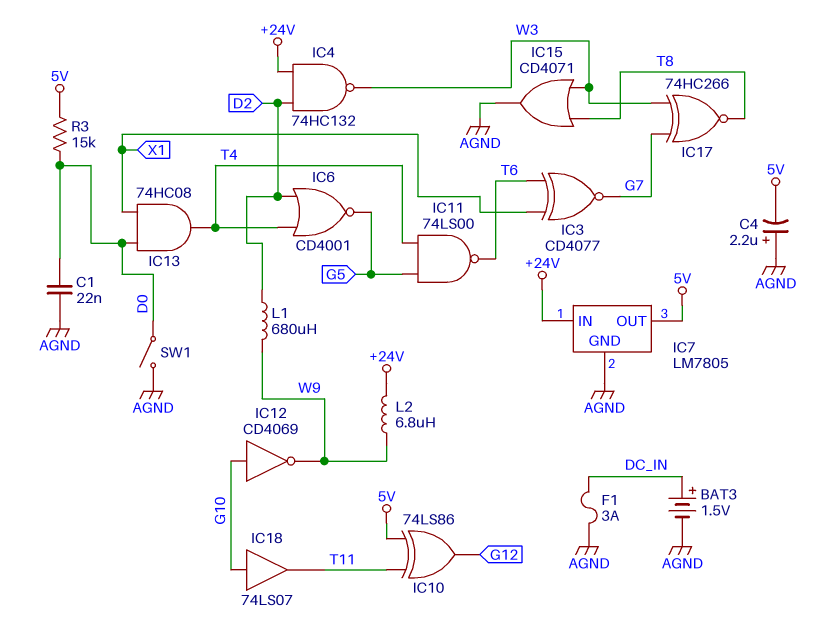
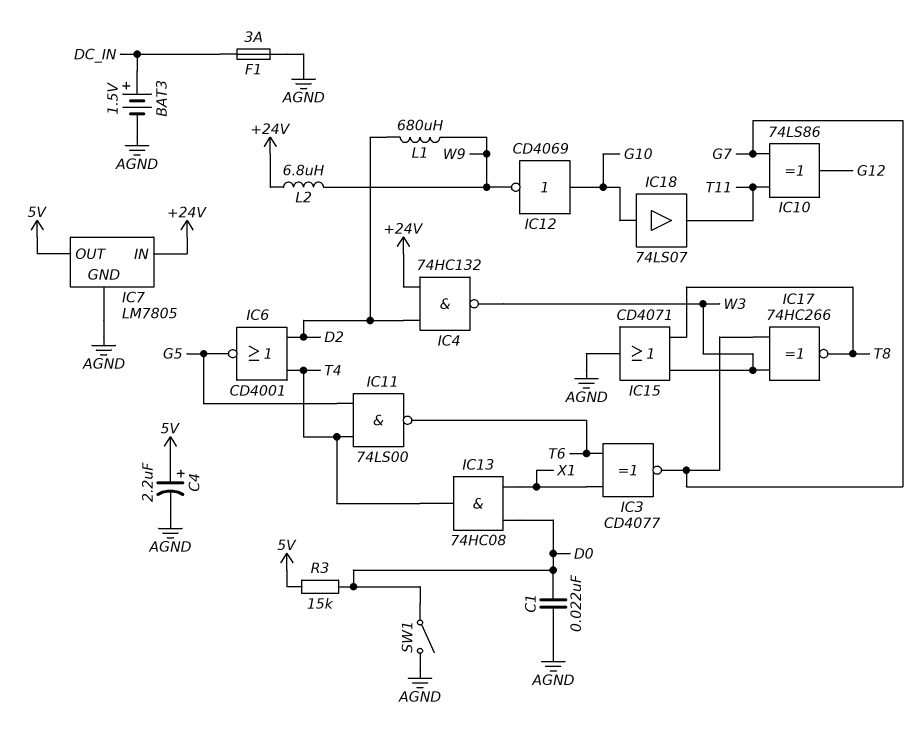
C4: 2.2uF (plus AGND, minus 5V) -> 2.2uF (plus 5V, minus AGND)
IC10: XOR 74LS86 (in 5V, in T11, out G12) -> XOR 74LS86 (in G7, in T11, out G12)

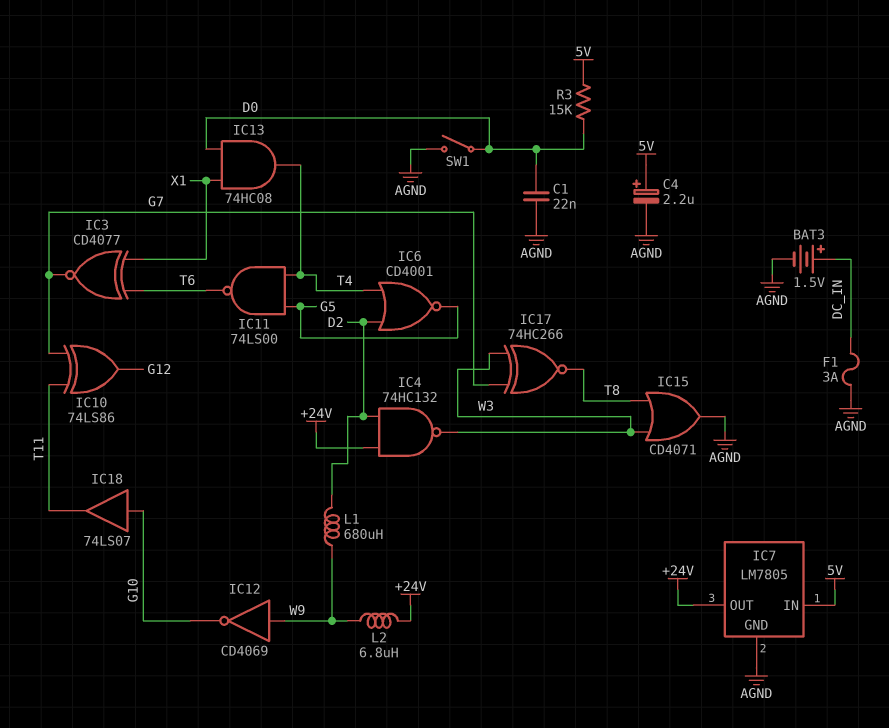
IC7 pin IN: +24V -> 5V
IC7 pin OUT: 5V -> +24V
IC12: NOT CD4069 (in G10, out W9) -> NOT CD4069 (in W9, out G10)

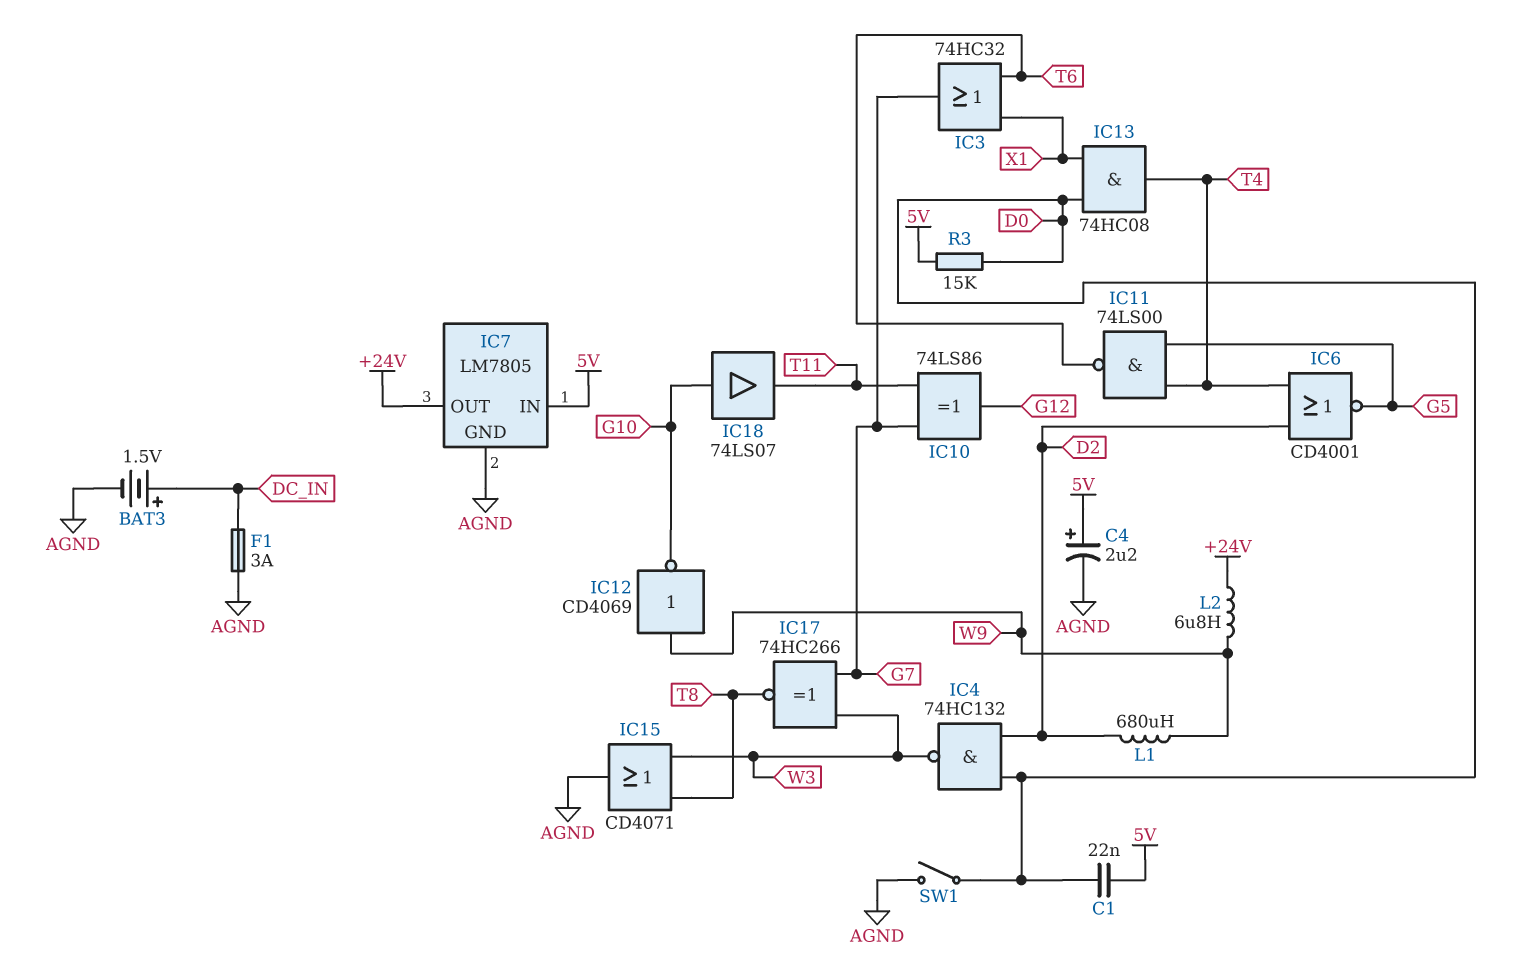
C1: 22nF (AGND, D0) -> 22nF (5V, D0)
IC3: XNOR CD4077 (in T6, in X1, out G7) -> OR 74HC32 (in T6, in X1, out G7)
IC4: NAND 74HC132 (in +24V, in D2, out W3) -> NAND 74HC132 (in D0, in D2, out W3)

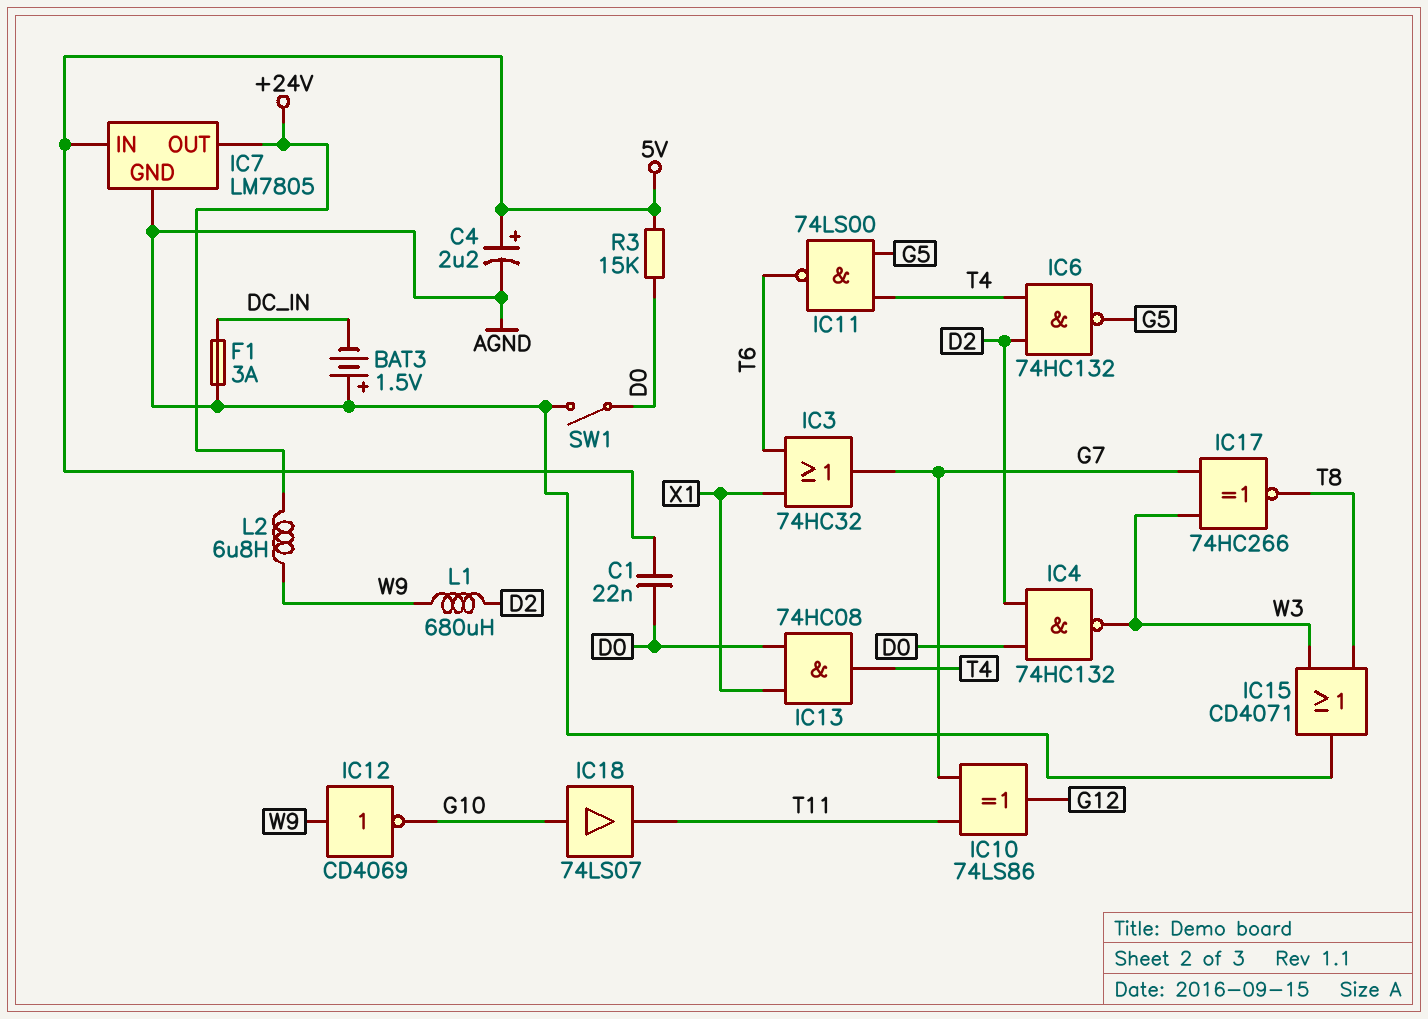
BAT3: 1.5V (plus DC_IN, minus AGND) -> 1.5V (plus AGND, minus DC_IN)
IC6: NOR CD4001 (in D2, in T4, out G5) -> NAND 74HC132 (in D2, in T4, out G5)

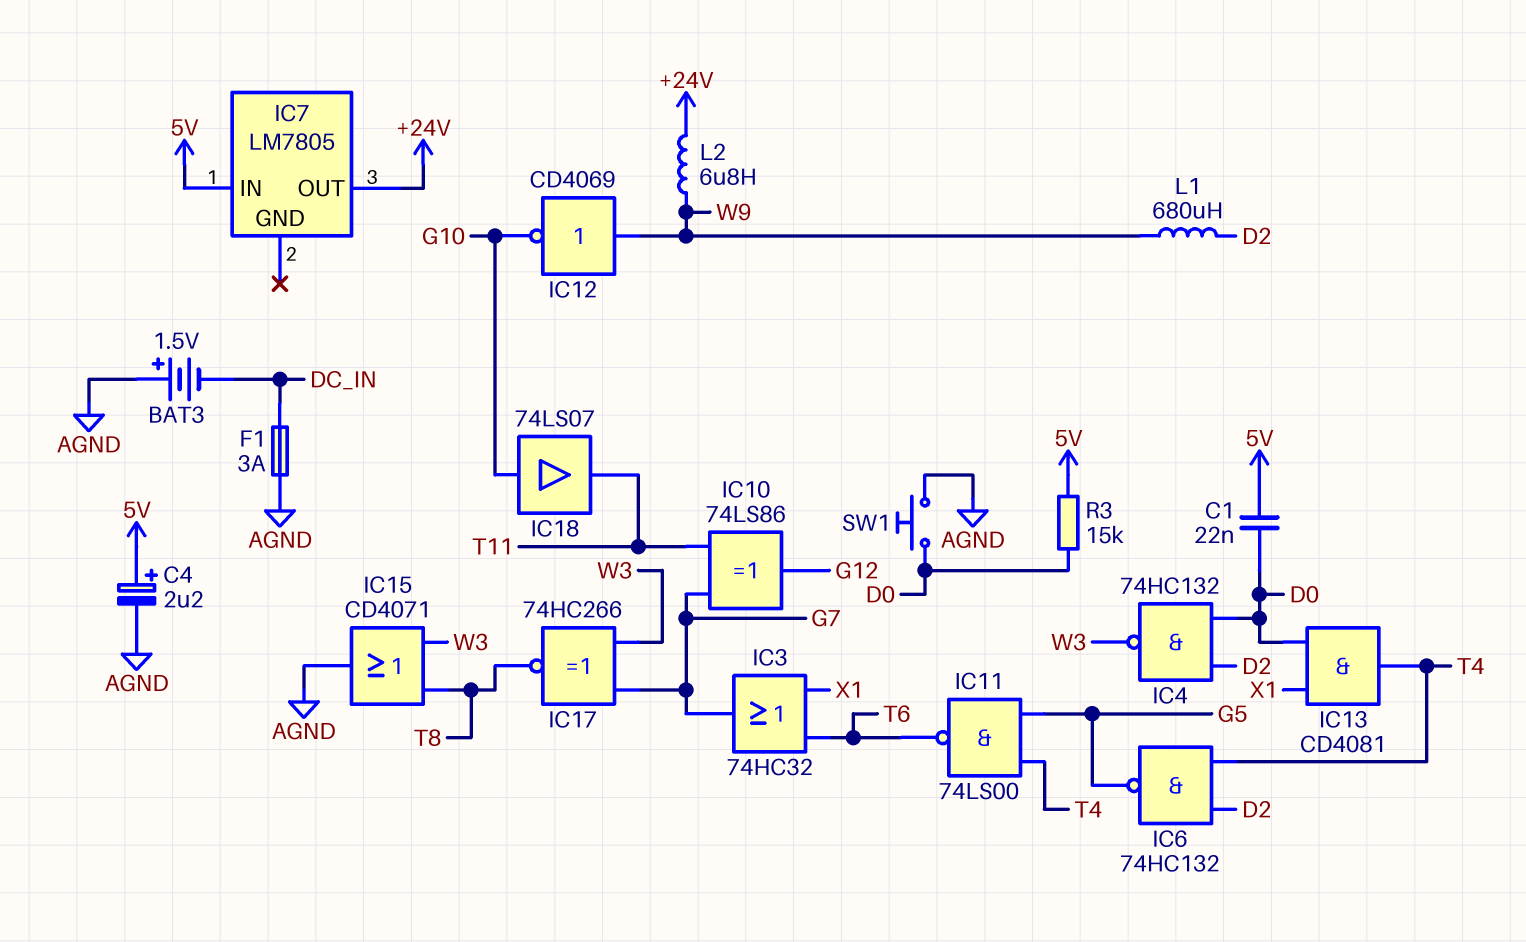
IC7 pin GND: AGND -> none
IC13: AND 74HC08 (in D0, in X1, out T4) -> AND CD4081 (in D0, in X1, out T4)
SW1: switch (AGND, D0) -> button (AGND, D0)

